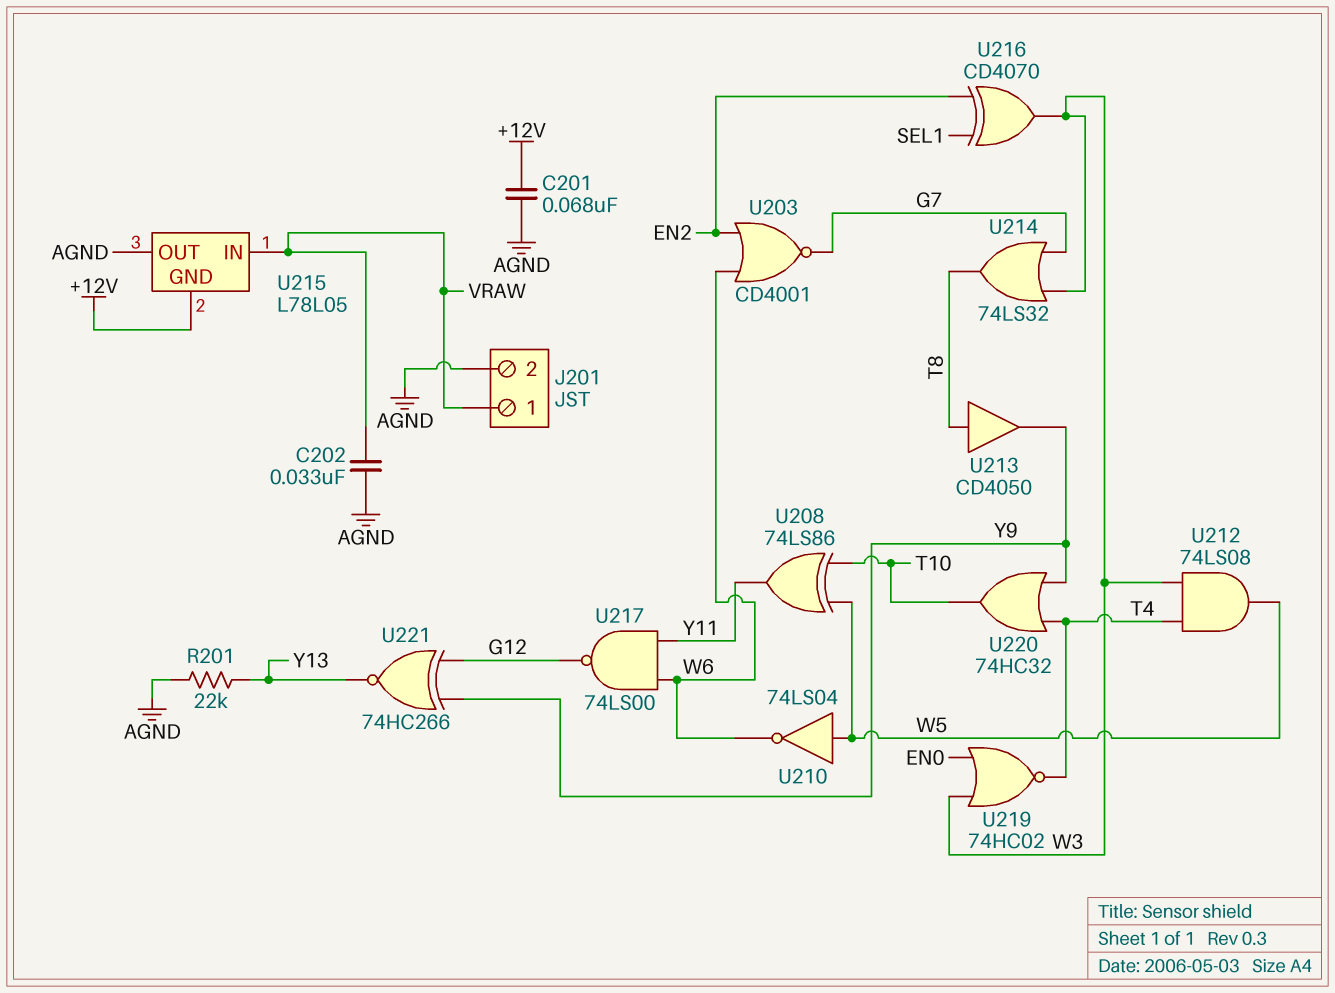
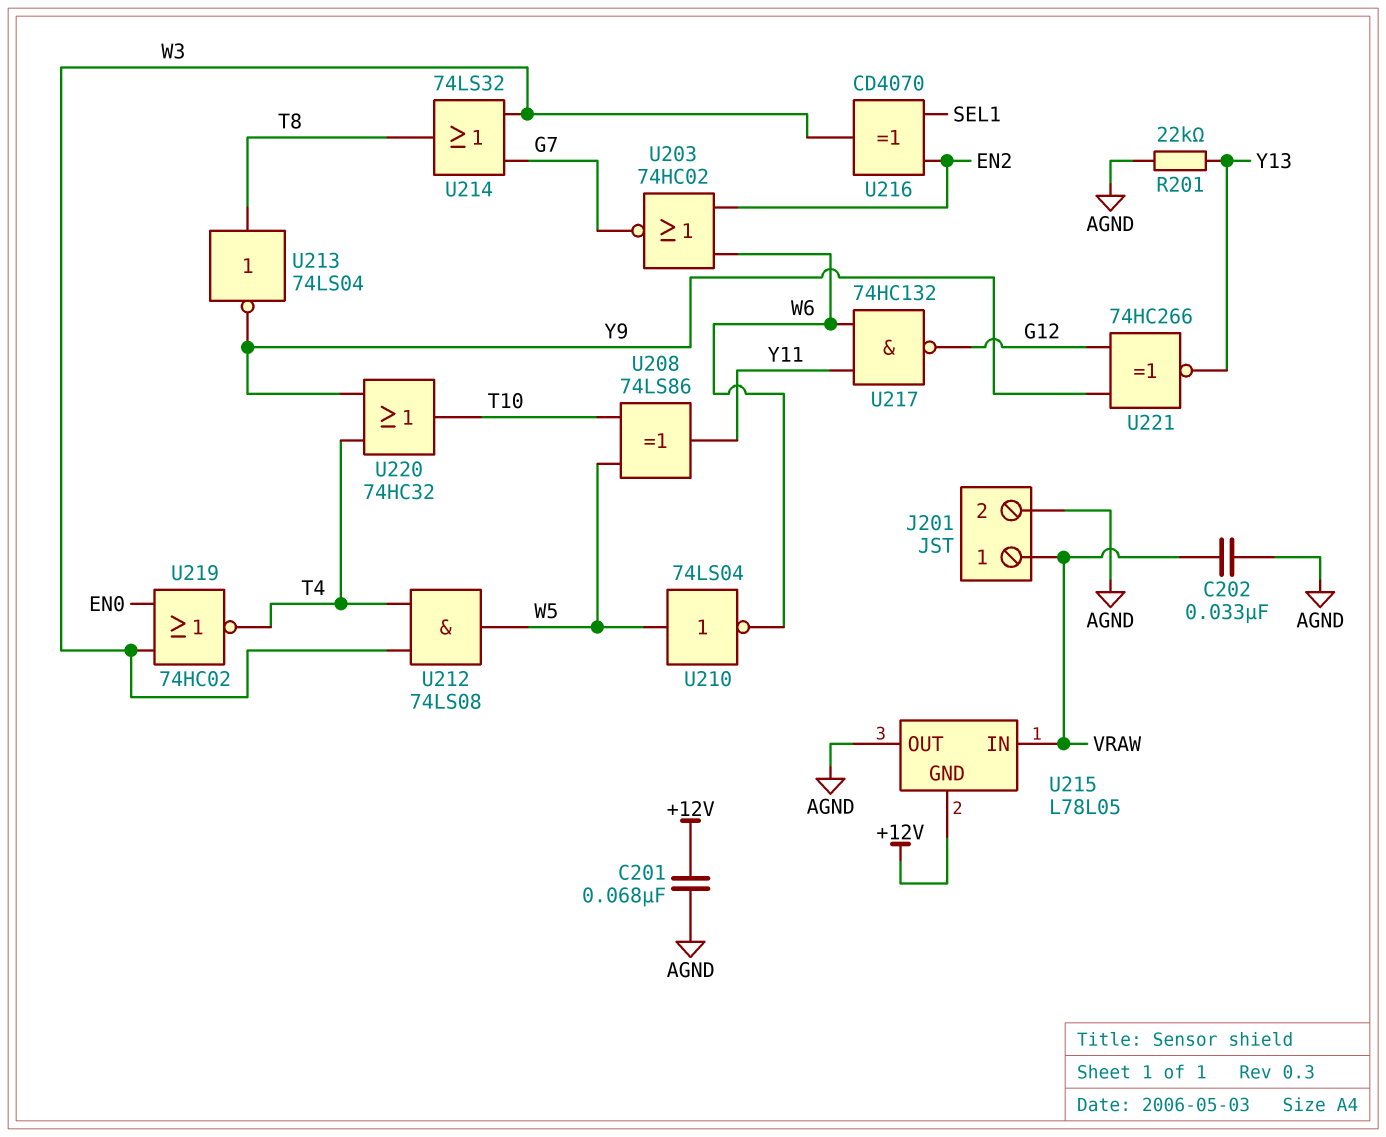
U203: NOR CD4001 (in EN2, in W6, out G7) -> NOR 74HC02 (in EN2, in W6, out G7)
U213: buffer CD4050 (in T8, out Y9) -> NOT 74LS04 (in T8, out Y9)
U217: NAND 74LS00 (in W6, in Y11, out G12) -> NAND 74HC132 (in W6, in Y11, out G12)

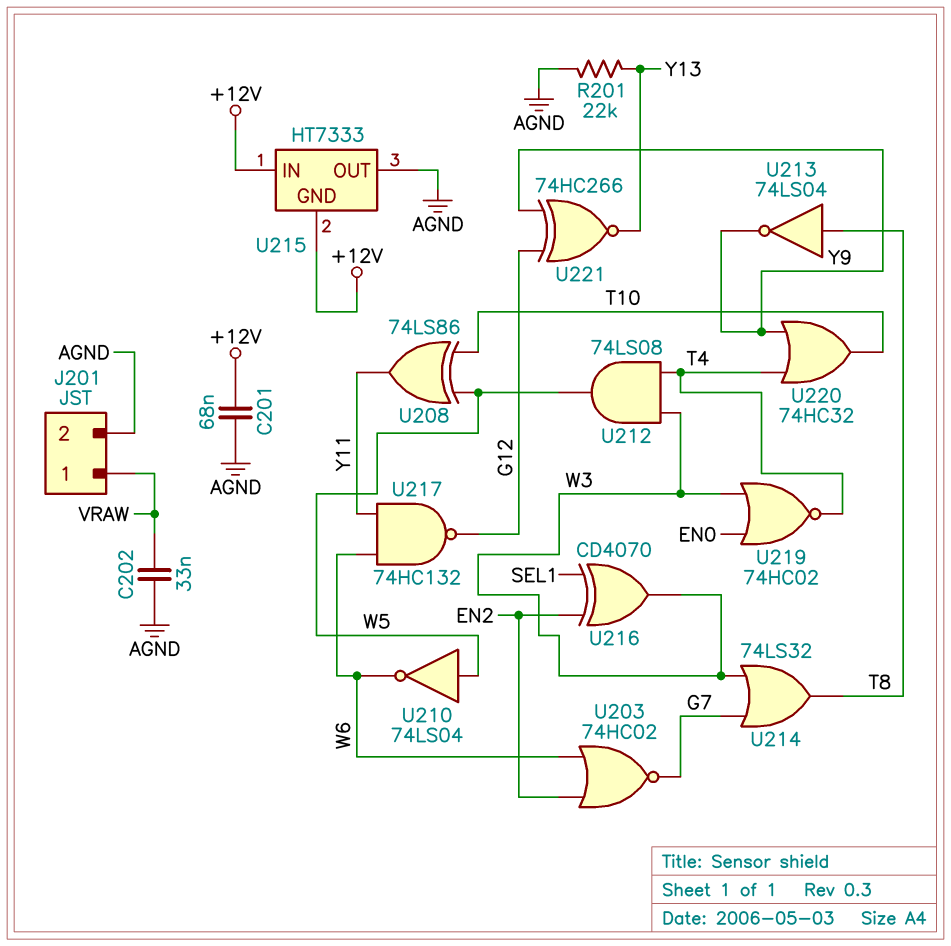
U215: L78L05 -> HT7333
U215 pin IN: VRAW -> +12V

